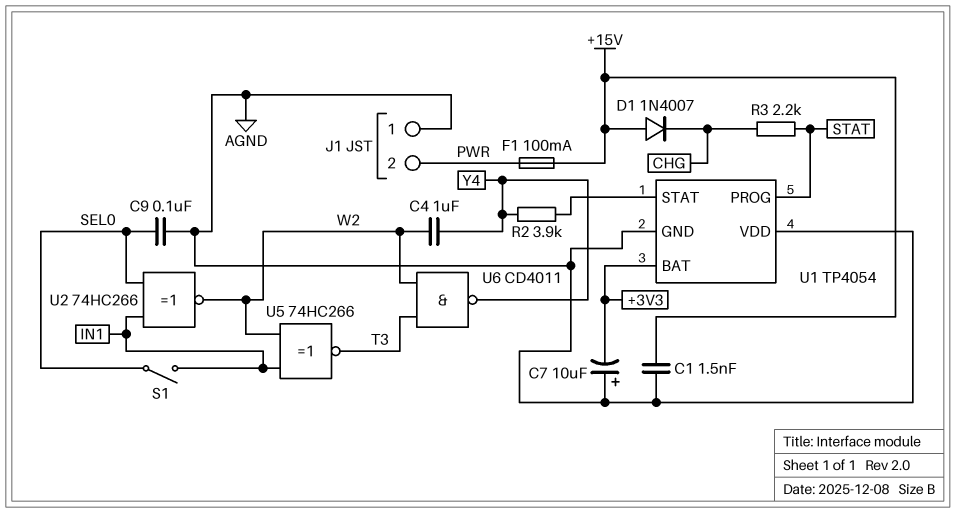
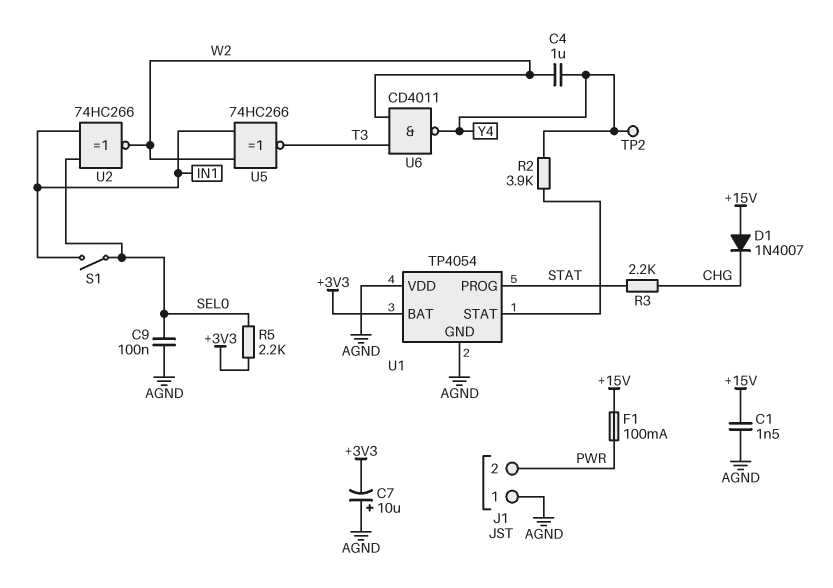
R5: none -> 2.2k (+3V3, SEL0)
TP2: none -> test point (Y4)

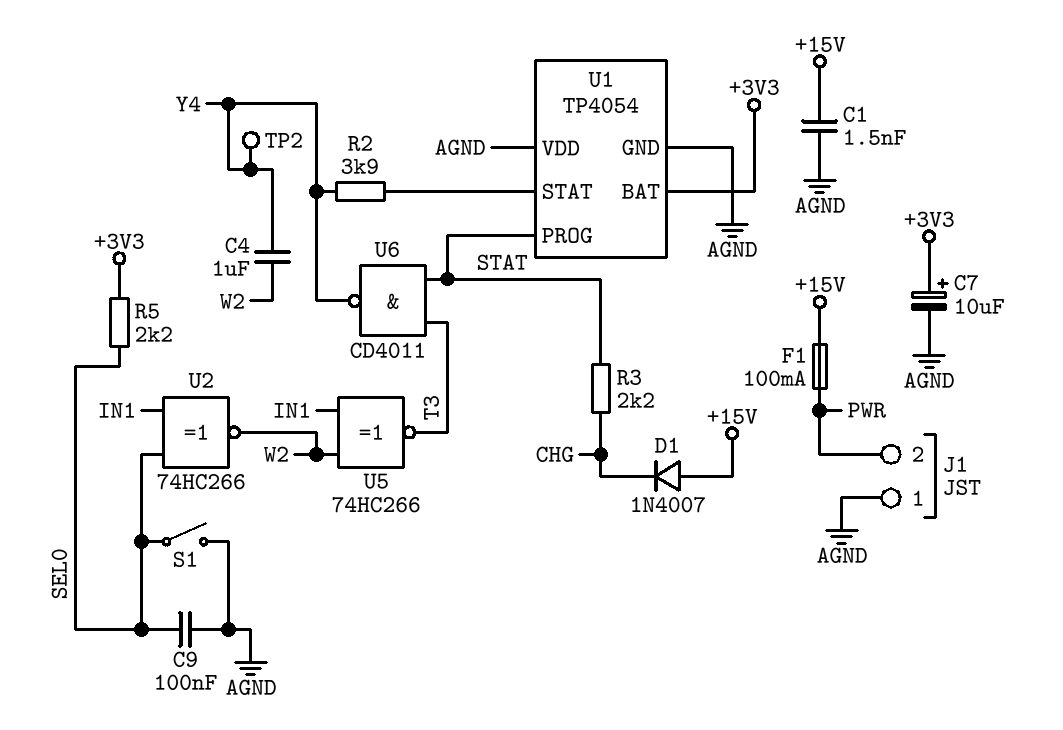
C7: 10uF (plus AGND, minus +3V3) -> 10uF (plus +3V3, minus AGND)
S1: switch (IN1, SEL0) -> switch (AGND, SEL0)
U6: NAND CD4011 (in T3, in W2, out Y4) -> NAND CD4011 (in STAT, in T3, out Y4)

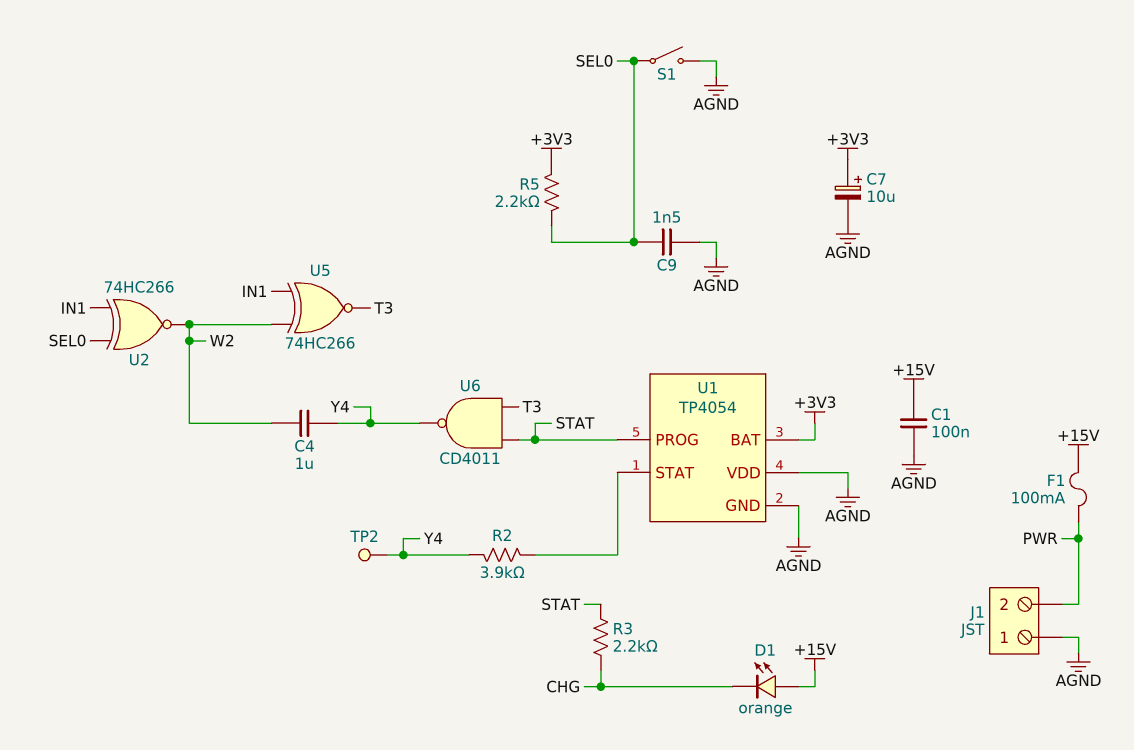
C1: 1.5nF (+15V, AGND) -> 100nF (+15V, AGND)
C9: 100nF (AGND, SEL0) -> 1.5nF (AGND, SEL0)
D1: diode 1N4007 (A +15V, K CHG) -> LED orange (A +15V, K CHG)

